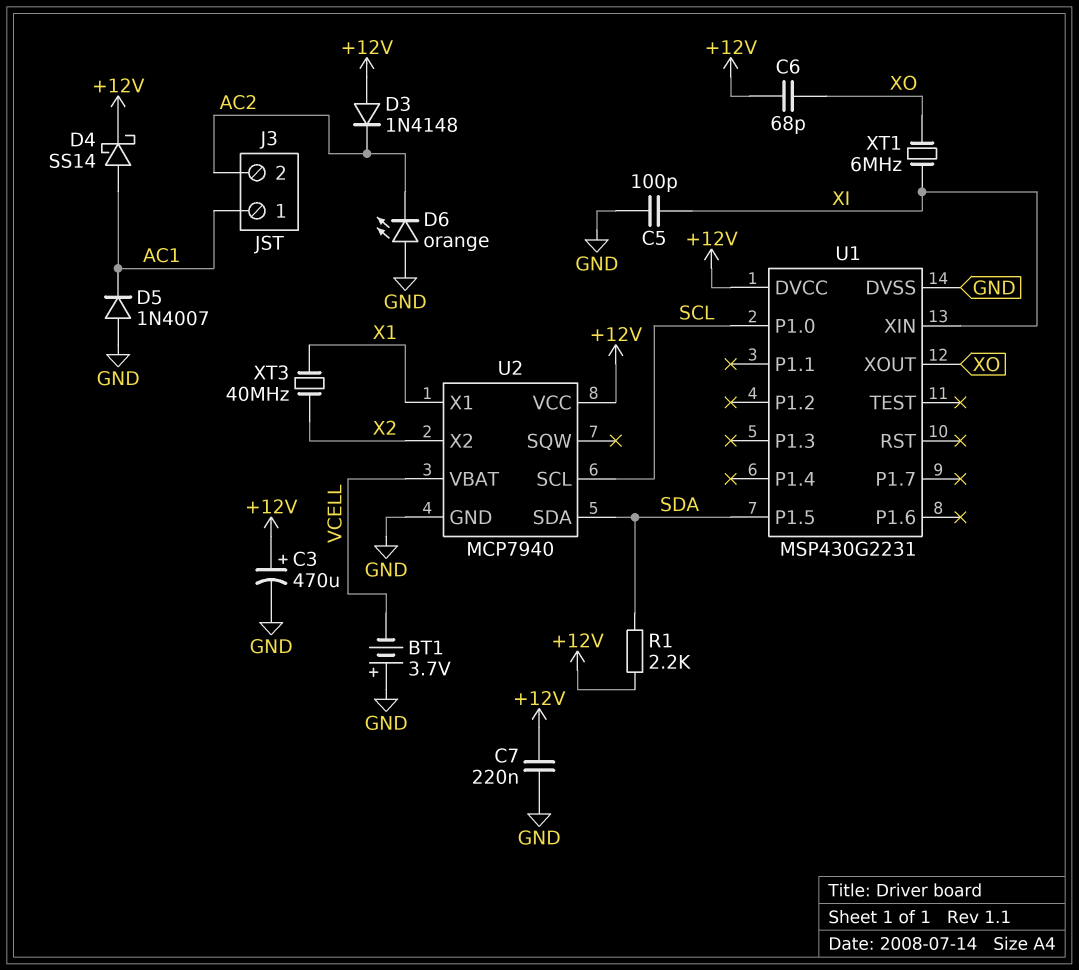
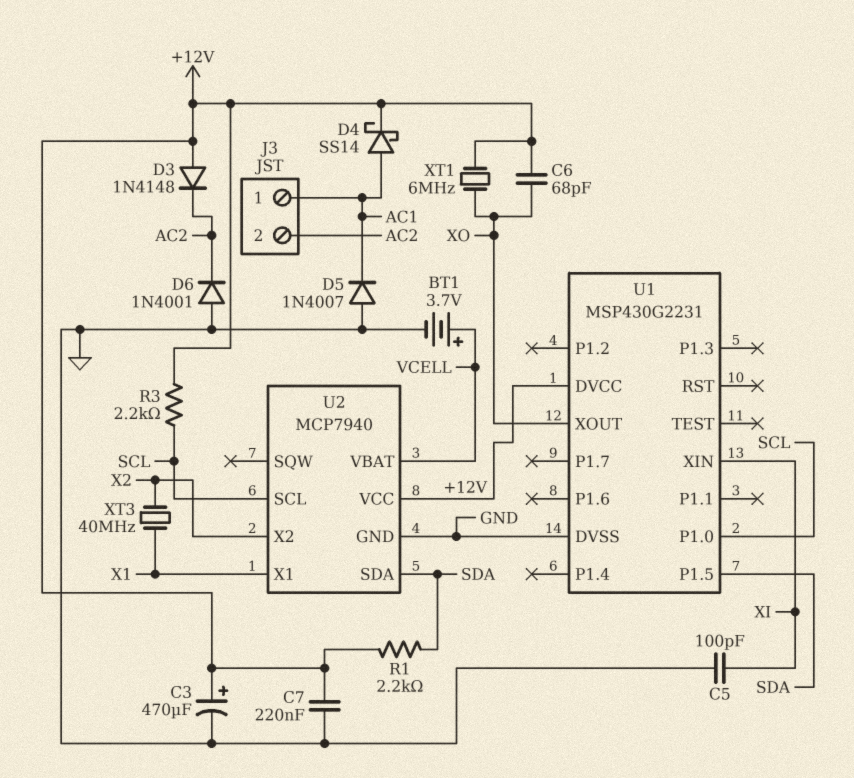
BT1: 3.7V (plus GND, minus VCELL) -> 3.7V (plus VCELL, minus GND)
D6: LED orange (A GND, K AC2) -> diode 1N4001 (A GND, K AC2)
R3: none -> 2.2k (+12V, SCL)
XT1: 6MHz (XI, XO) -> 6MHz (+12V, XO)

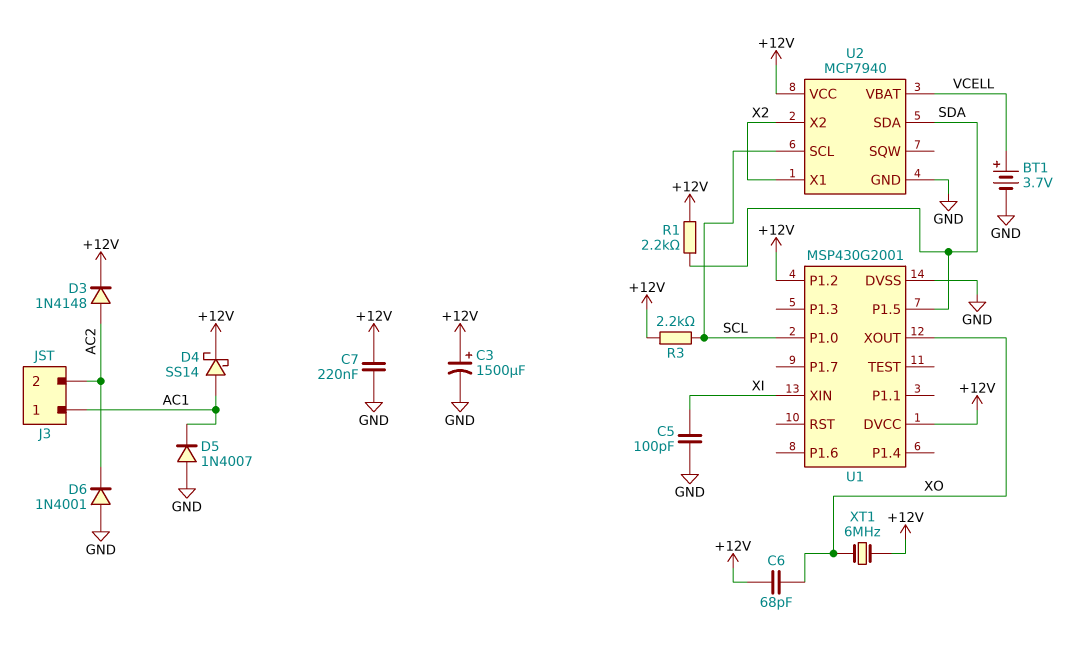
C3: 470uF (plus +12V, minus GND) -> 1500uF (plus +12V, minus GND)
D3: diode 1N4148 (A +12V, K AC2) -> diode 1N4148 (A AC2, K +12V)
U1: MSP430G2231 -> MSP430G2001
U1 pin P1.2: none -> +12V
U2 pin X1: X1 -> X2
XT3: 40MHz (X1, X2) -> none

